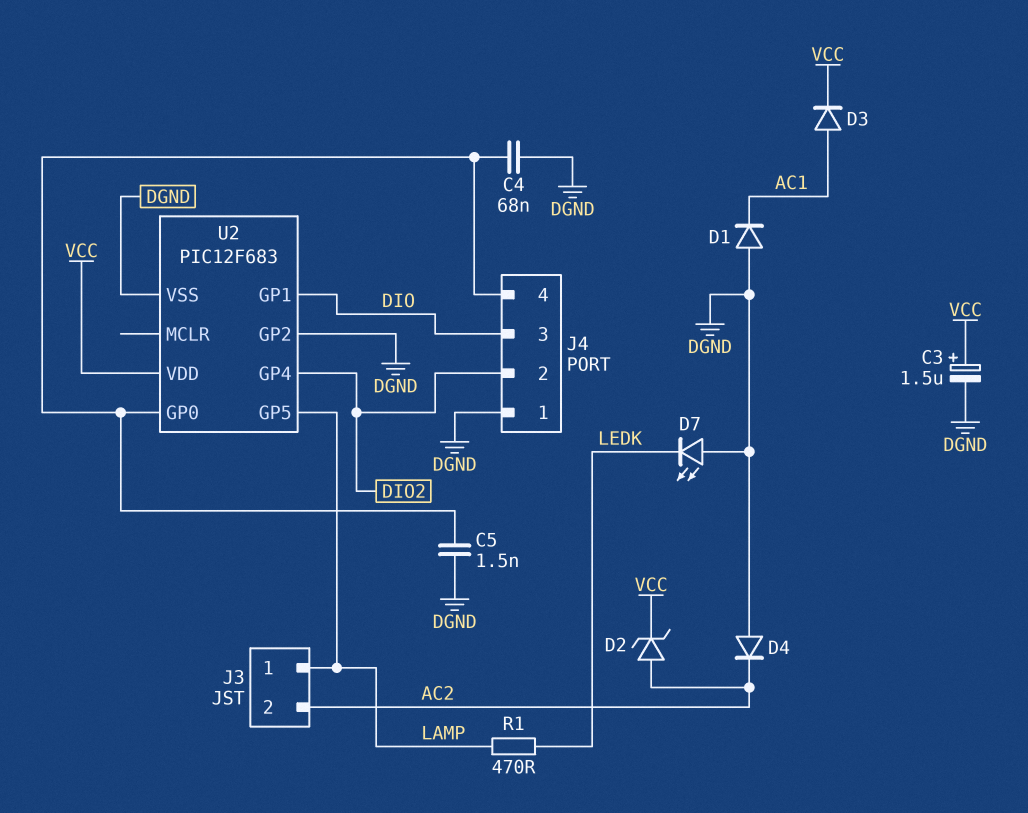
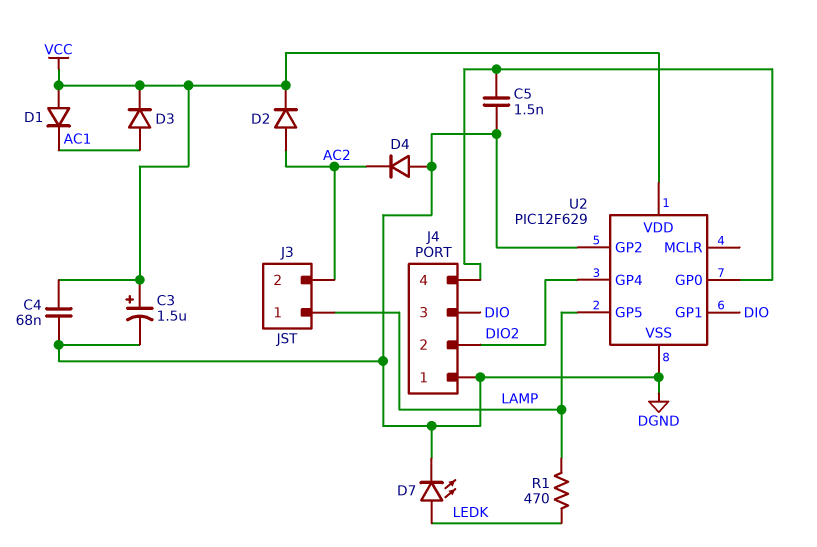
C4: 68nF (DGND, J4/4) -> 68nF (DGND, VCC)
D1: diode (A DGND, K AC1) -> diode (A VCC, K AC1)
D2: zener (A AC2, K VCC) -> diode (A AC2, K VCC)
D7: LED (A DGND, K LEDK) -> LED (A LEDK, K DGND)
U2: PIC12F683 -> PIC12F629

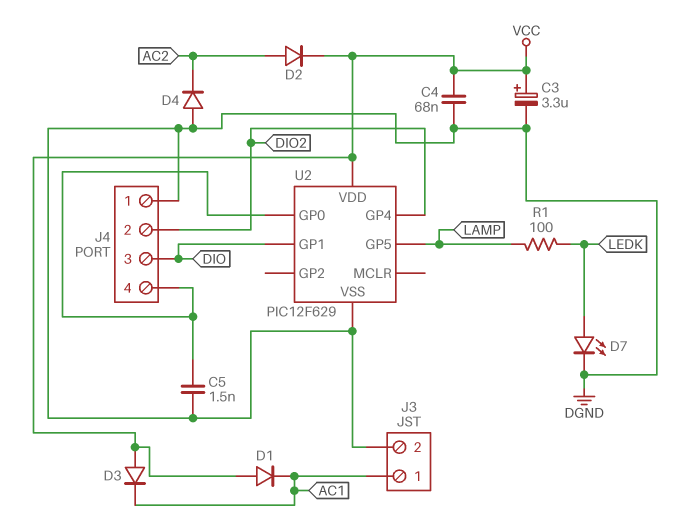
C3: 1.5uF (plus VCC, minus DGND) -> 3.3uF (plus VCC, minus DGND)
D3: diode (A AC1, K VCC) -> diode (A VCC, K AC1)
J3 pin 1: LAMP -> AC1
J3 pin 2: AC2 -> DGND
R1: 470 (LAMP, LEDK) -> 100 (LAMP, LEDK)
U2 pin GP2: DGND -> none

